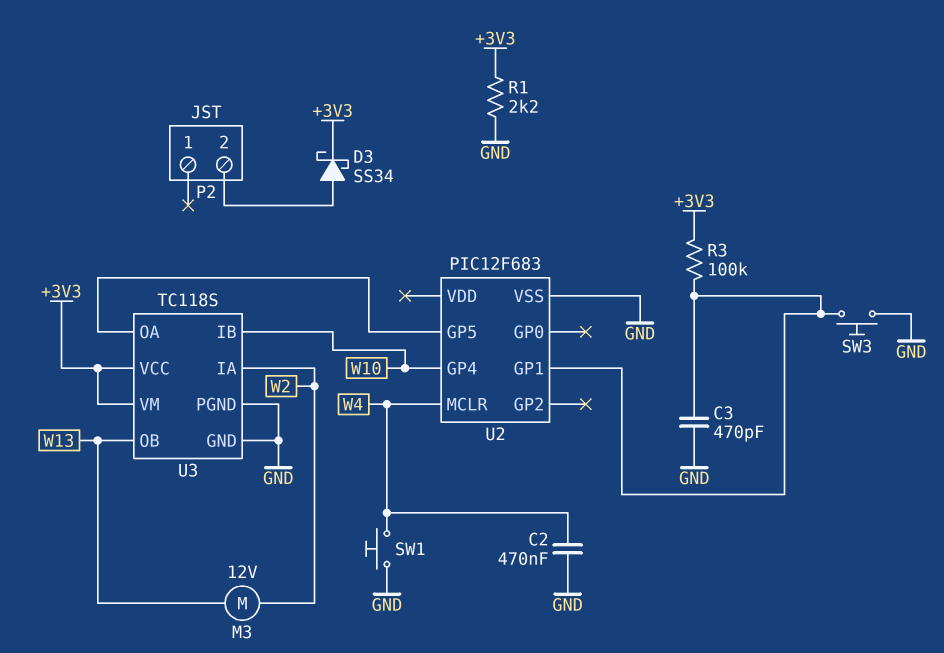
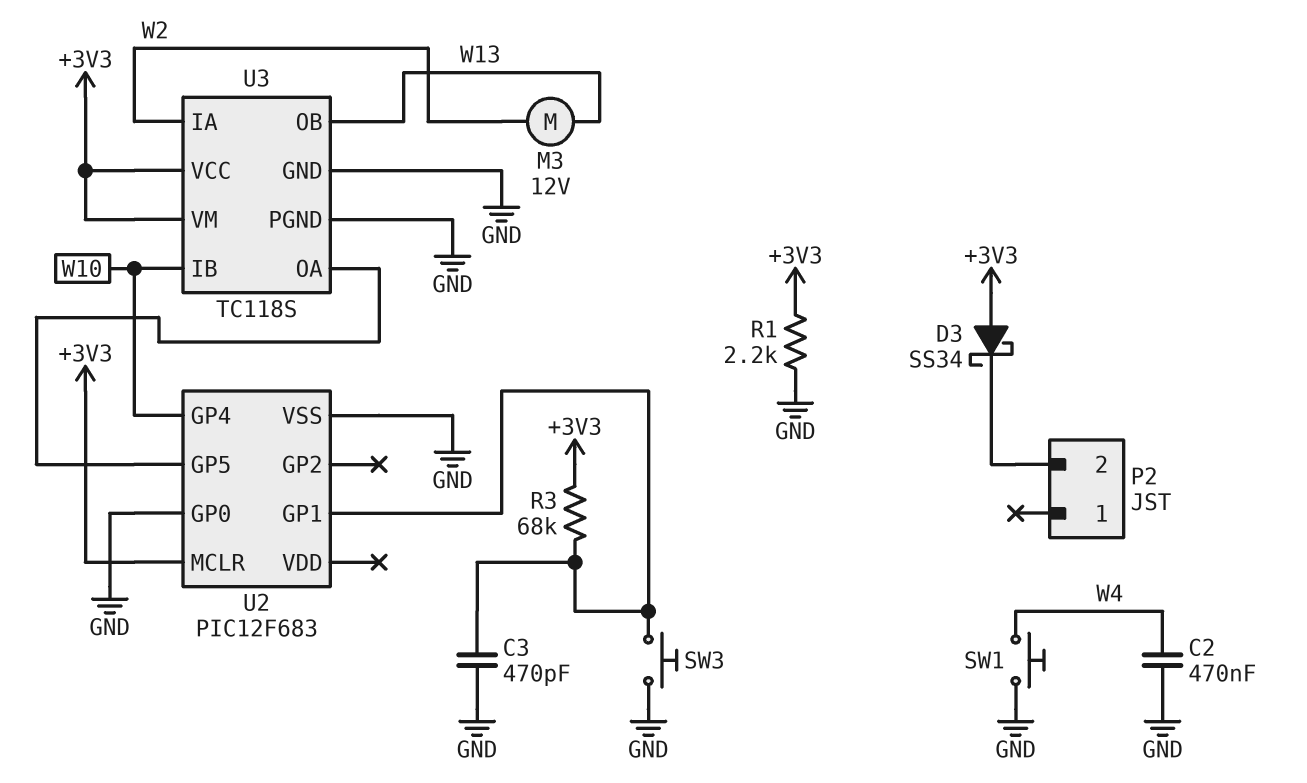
D3: schottky SS34 (A P2/2, K +3V3) -> schottky SS34 (A +3V3, K P2/2)
R3: 100k (+3V3, U2/GP1) -> 68k (+3V3, U2/GP1)
U2 pin GP0: none -> GND
U2 pin MCLR: W4 -> +3V3

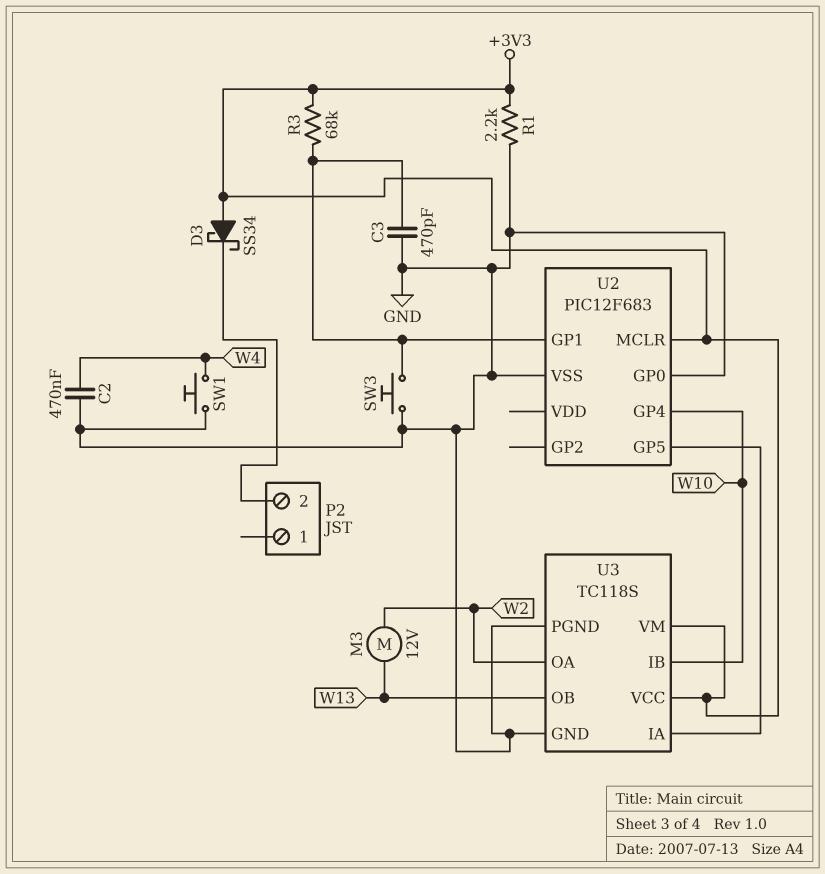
U3 pin IA: W2 -> U2/GP5
U3 pin OA: U2/GP5 -> W2

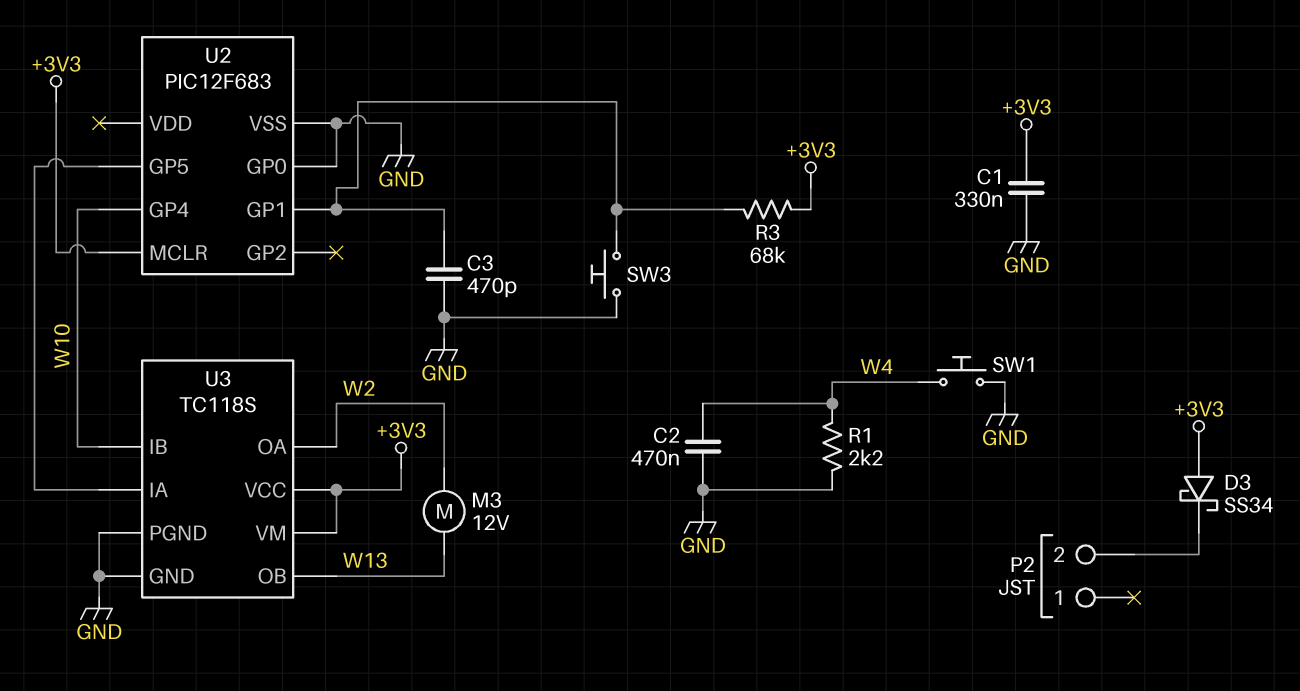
C1: none -> 330nF (+3V3, GND)
R1: 2.2k (+3V3, GND) -> 2.2k (GND, W4)

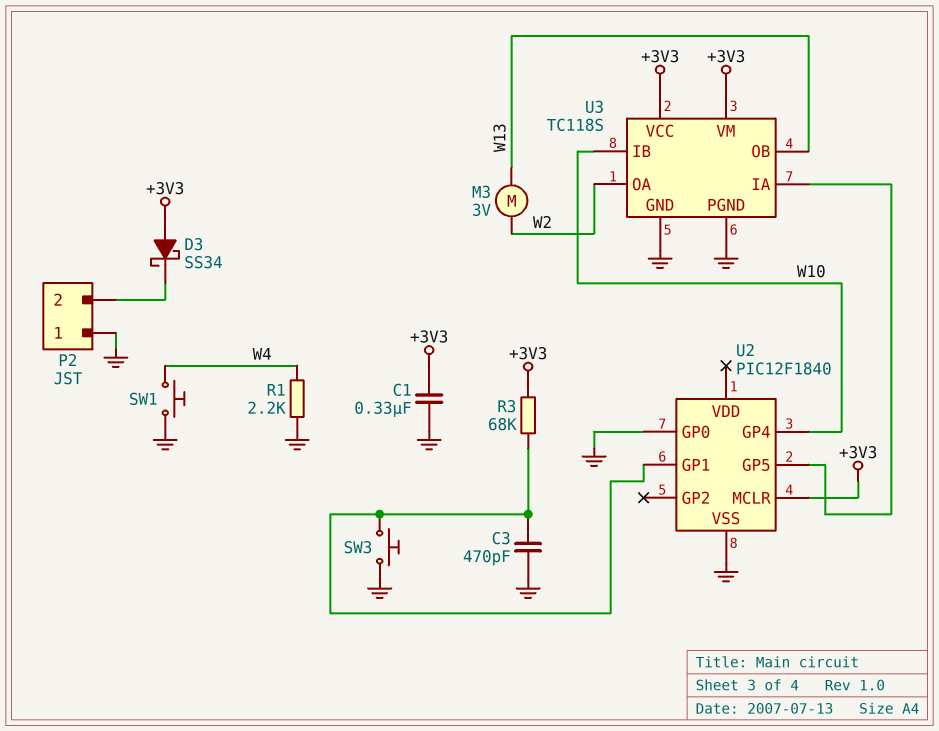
C2: 470nF (GND, W4) -> none
M3: motor 12V (W2, W13) -> motor 3V (W2, W13)
P2 pin 1: none -> GND
U2: PIC12F683 -> PIC12F1840

